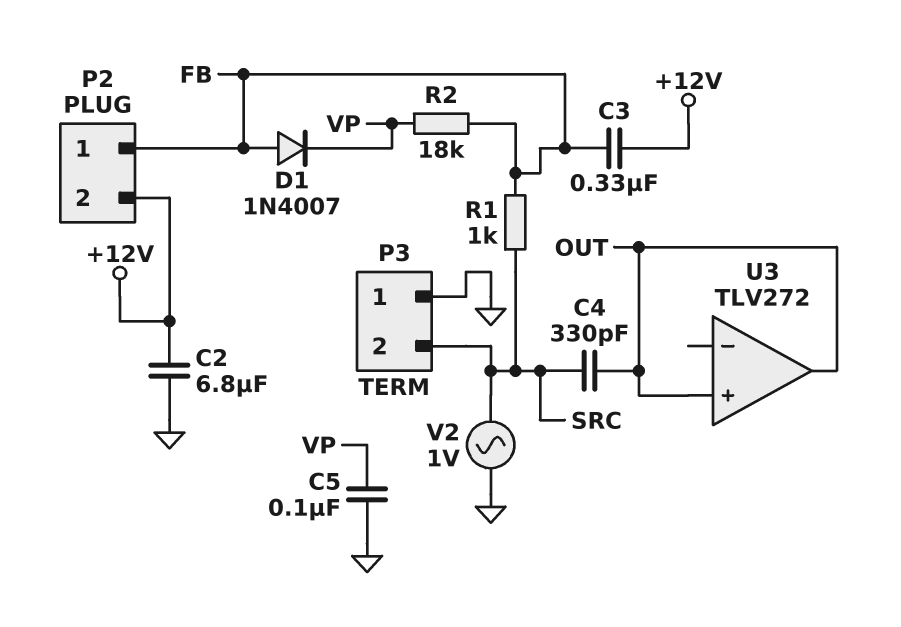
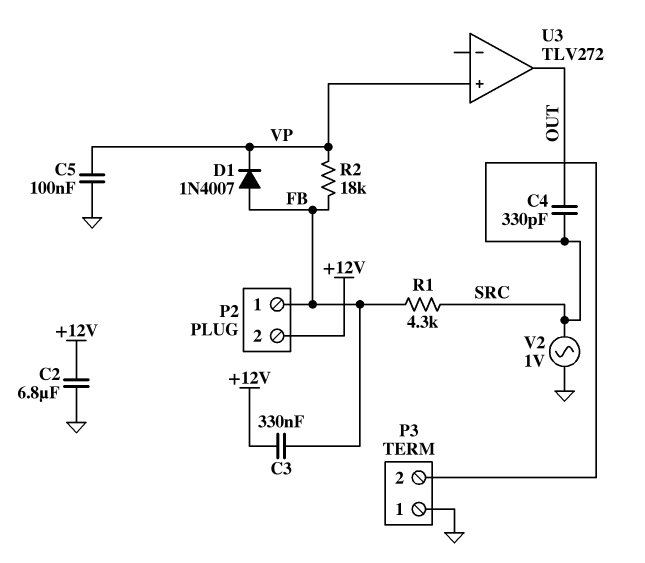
R1: 1k (FB, SRC) -> 4.3k (FB, SRC)
U3 pin in+: OUT -> VP

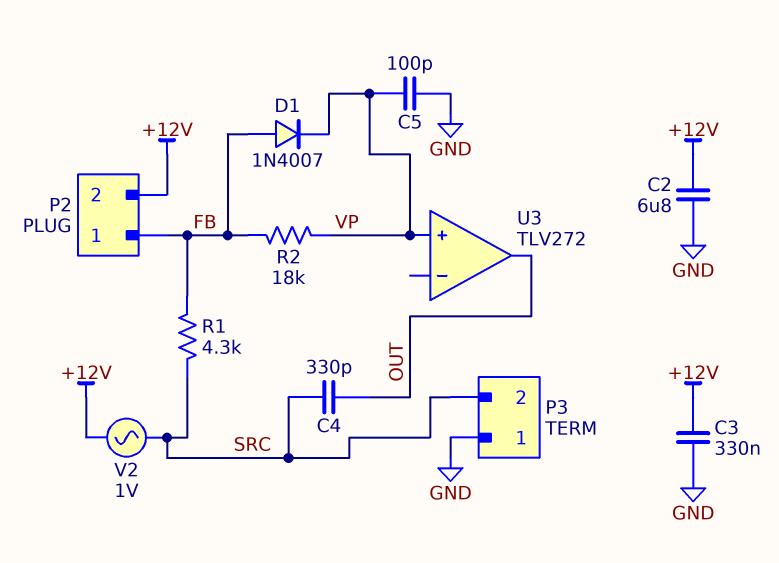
C3: 330nF (+12V, FB) -> 330nF (+12V, GND)
C5: 100nF (GND, VP) -> 100pF (GND, VP)
V2: AC 1V (GND, SRC) -> AC 1V (+12V, SRC)

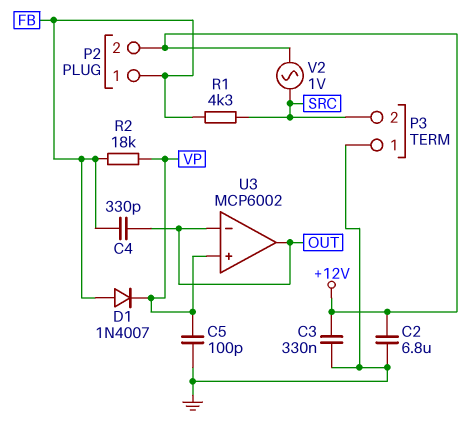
C4: 330pF (OUT, SRC) -> 330pF (FB, OUT)
U3: TLV272 -> MCP6002
U3 pin in-: none -> OUT

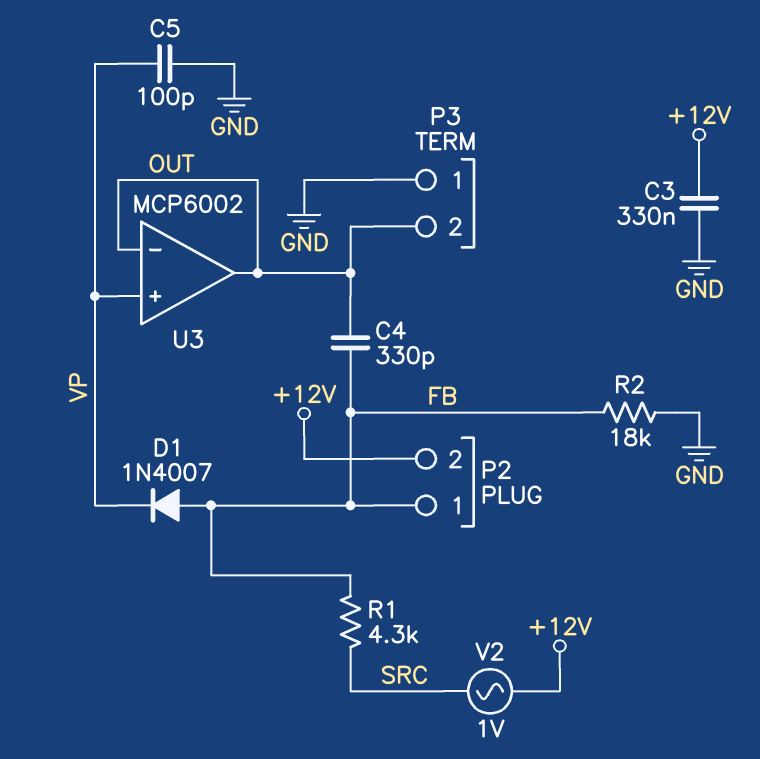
C2: 6.8uF (+12V, GND) -> none
P3 pin 2: SRC -> OUT
R2: 18k (FB, VP) -> 18k (FB, GND)

